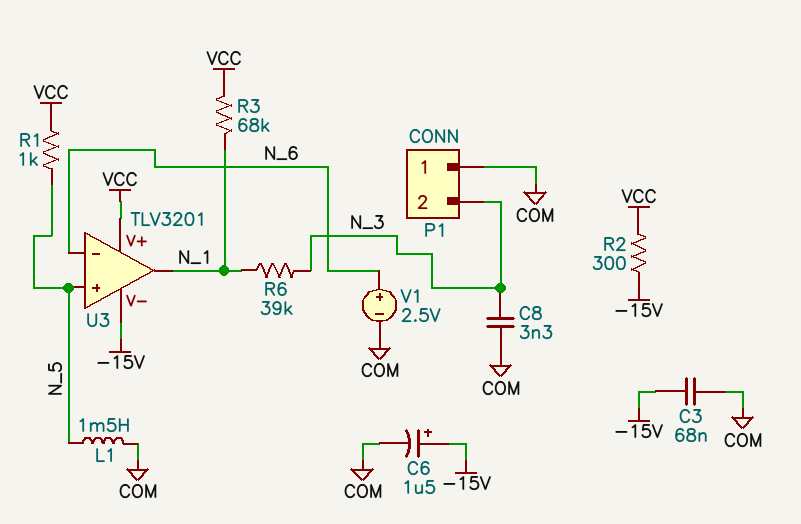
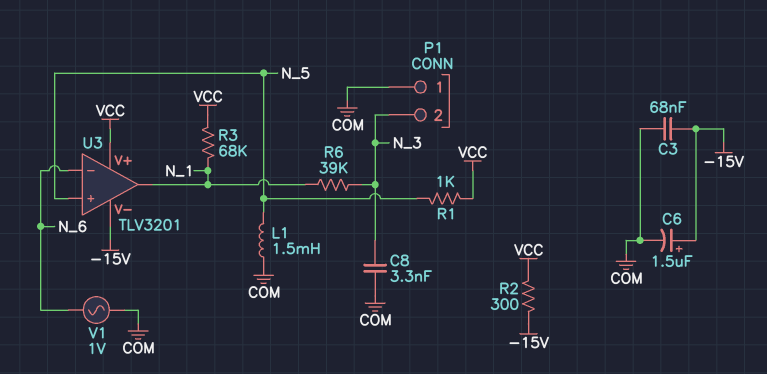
V1: 2.5V (plus N_6, minus COM) -> AC 1V (COM, N_6)

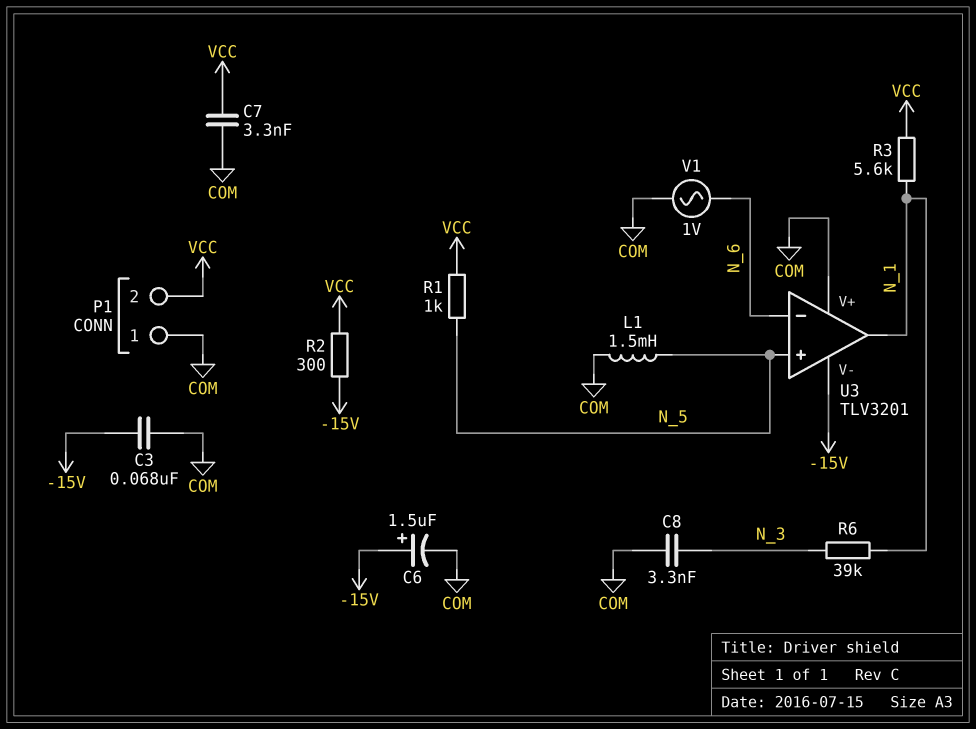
C7: none -> 3.3nF (COM, VCC)
P1 pin 2: N_3 -> VCC
R3: 68k (N_1, VCC) -> 5.6k (N_1, VCC)
U3 pin V+: VCC -> COM

